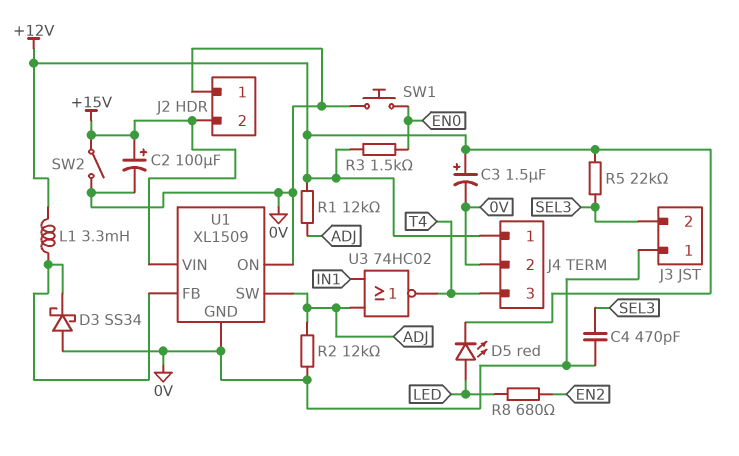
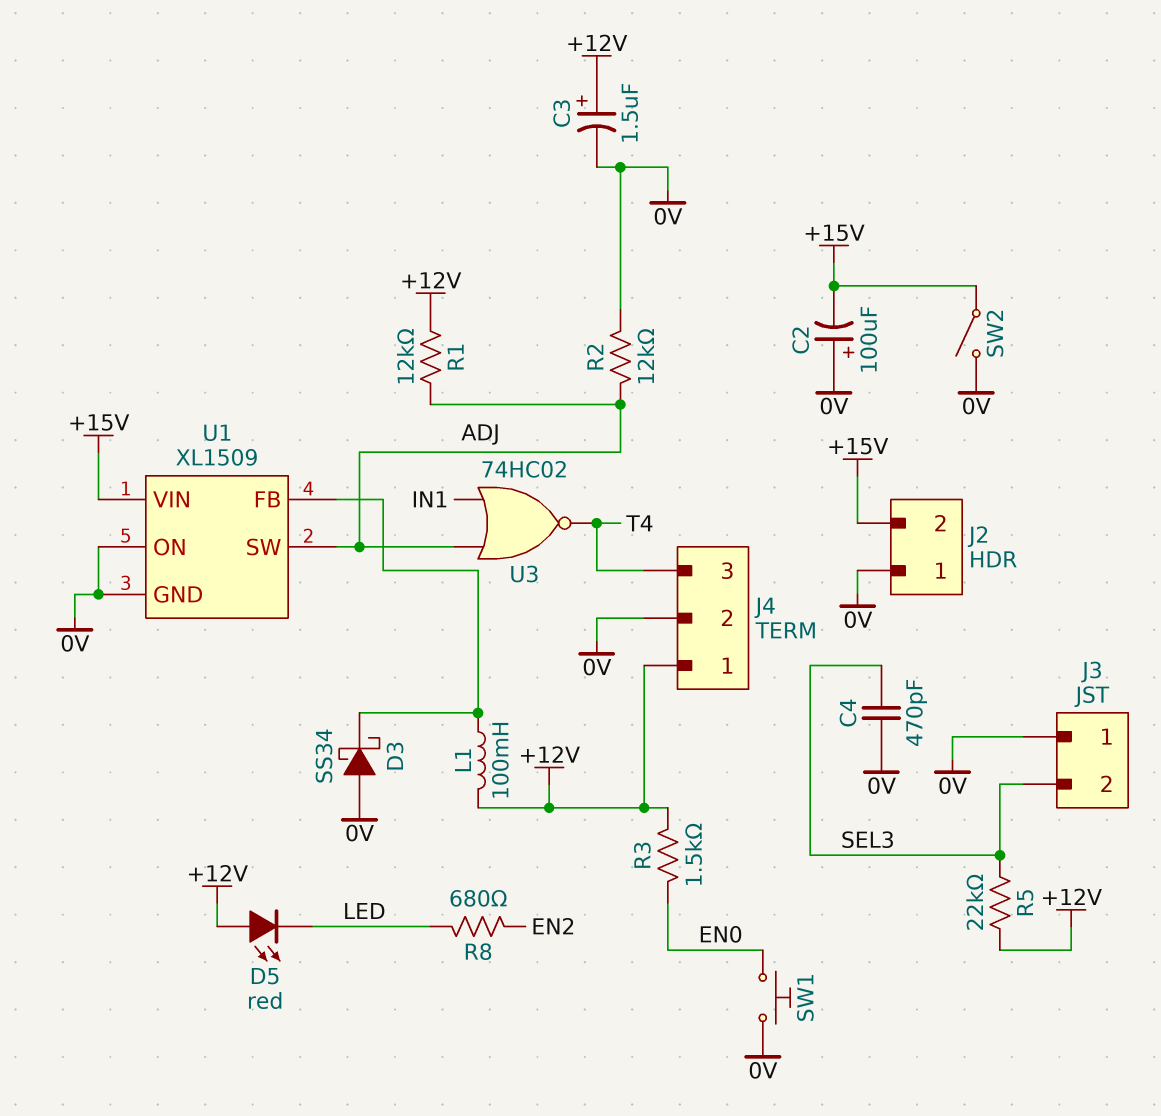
C2: 100uF (plus +15V, minus 0V) -> 100uF (plus 0V, minus +15V)
D5: LED red (A LED, K +12V) -> LED red (A +12V, K LED)
L1: 3.3mH (+12V, U1/FB) -> 100mH (+12V, U1/FB)

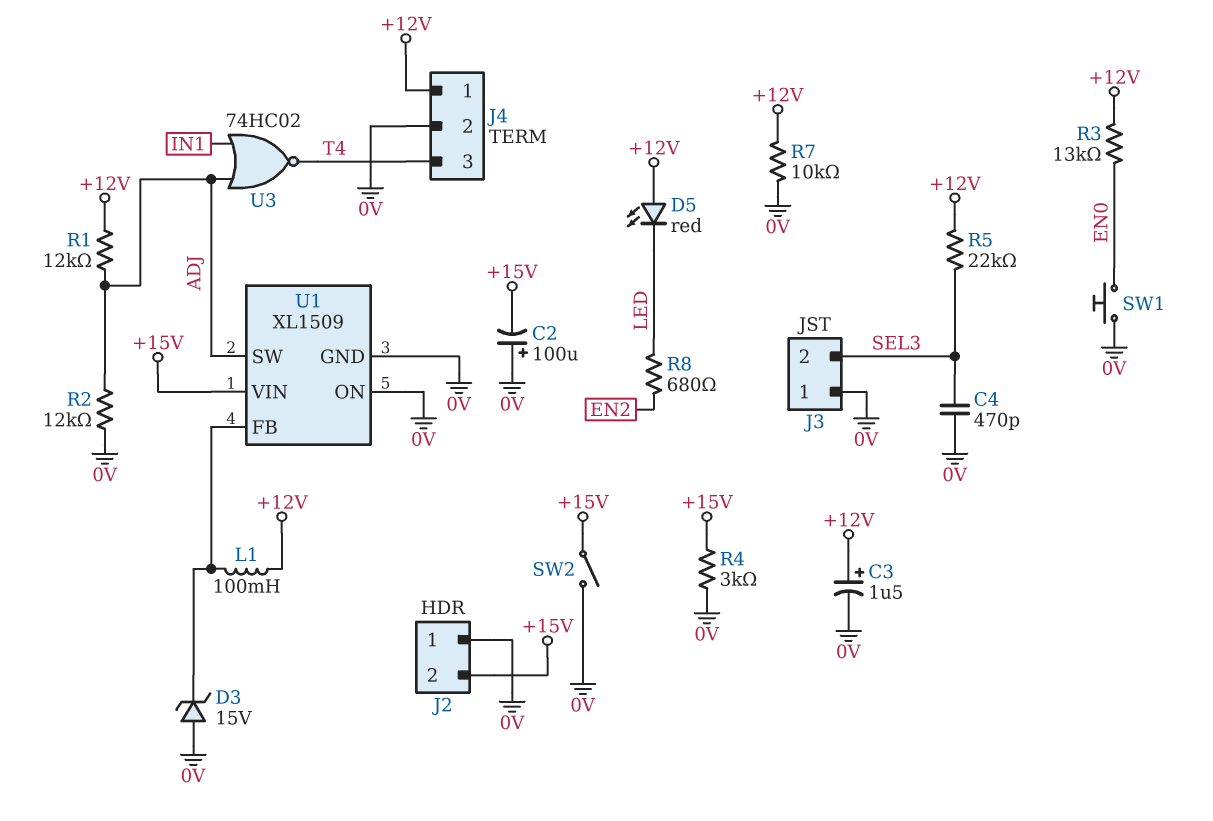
D3: schottky SS34 (A 0V, K U1/FB) -> zener 15V (A 0V, K U1/FB)
R3: 1.5k (+12V, EN0) -> 13k (+12V, EN0)
R4: none -> 3k (+15V, 0V)
R7: none -> 10k (+12V, 0V)

